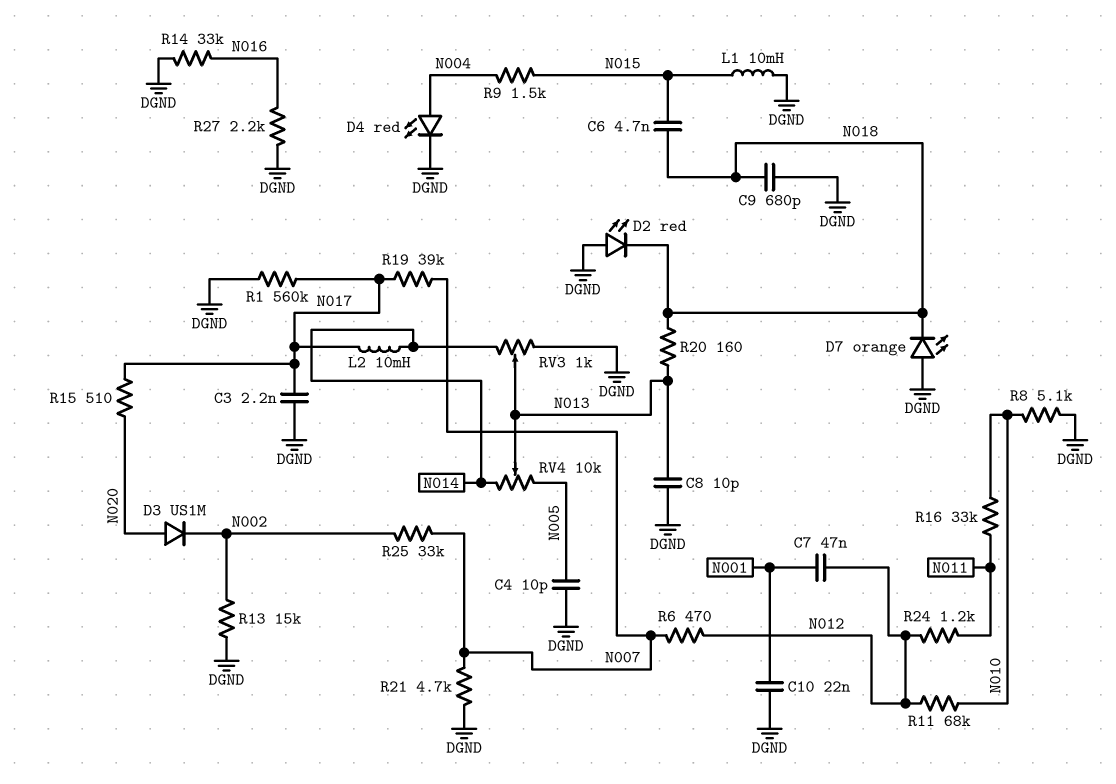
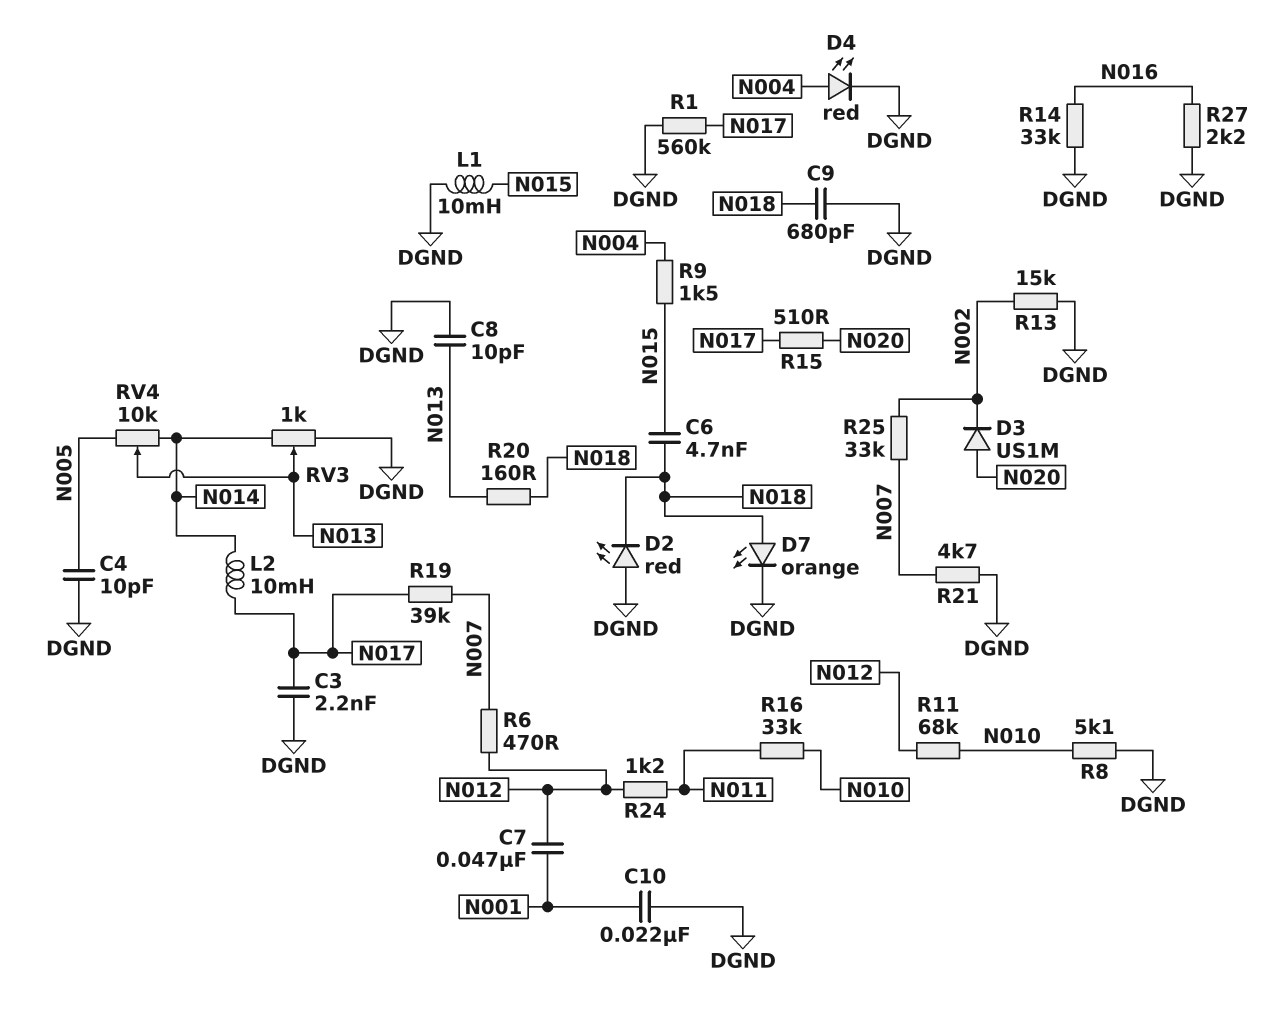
D7: LED orange (A DGND, K N018) -> LED orange (A N018, K DGND)

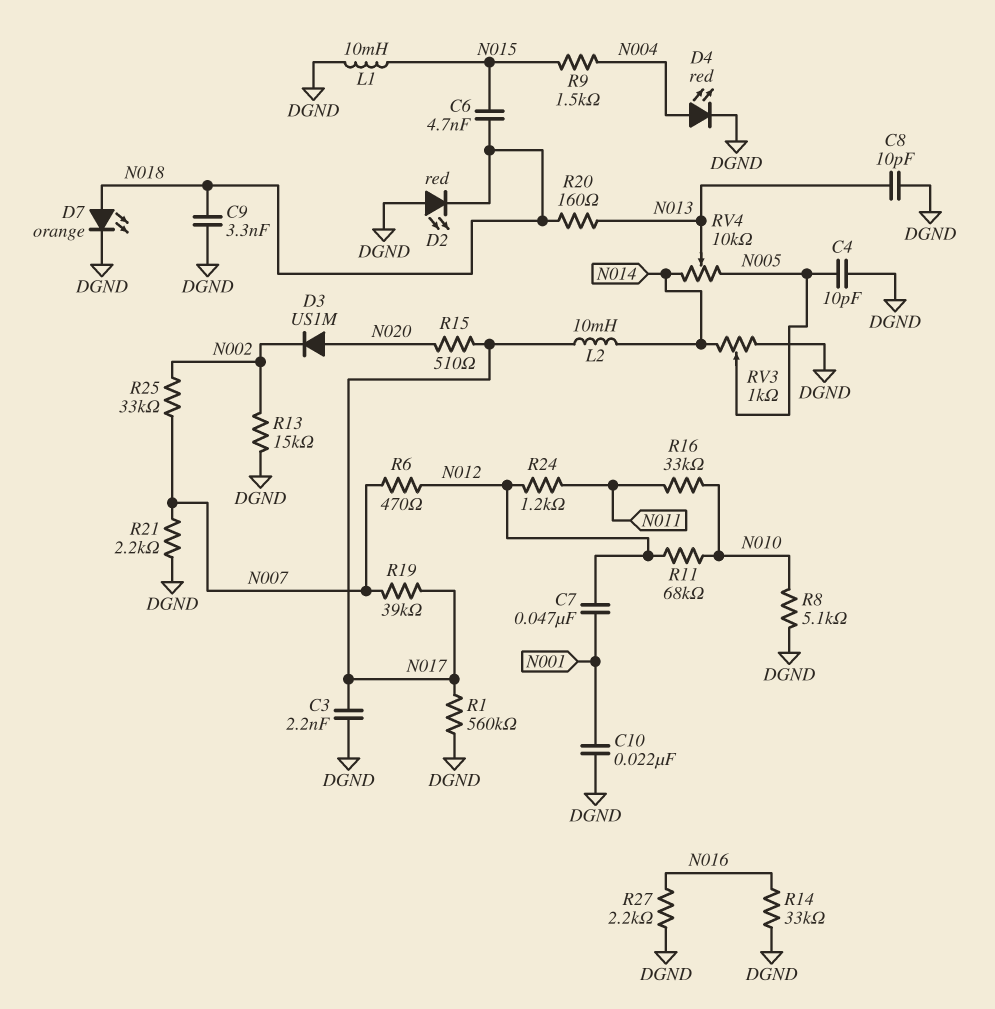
C9: 680pF (DGND, N018) -> 3.3nF (DGND, N018)
R21: 4.7k (DGND, N007) -> 2.2k (DGND, N007)
RV3: 1k (DGND, N014, wiper N013) -> 1k (DGND, N014, wiper N005)

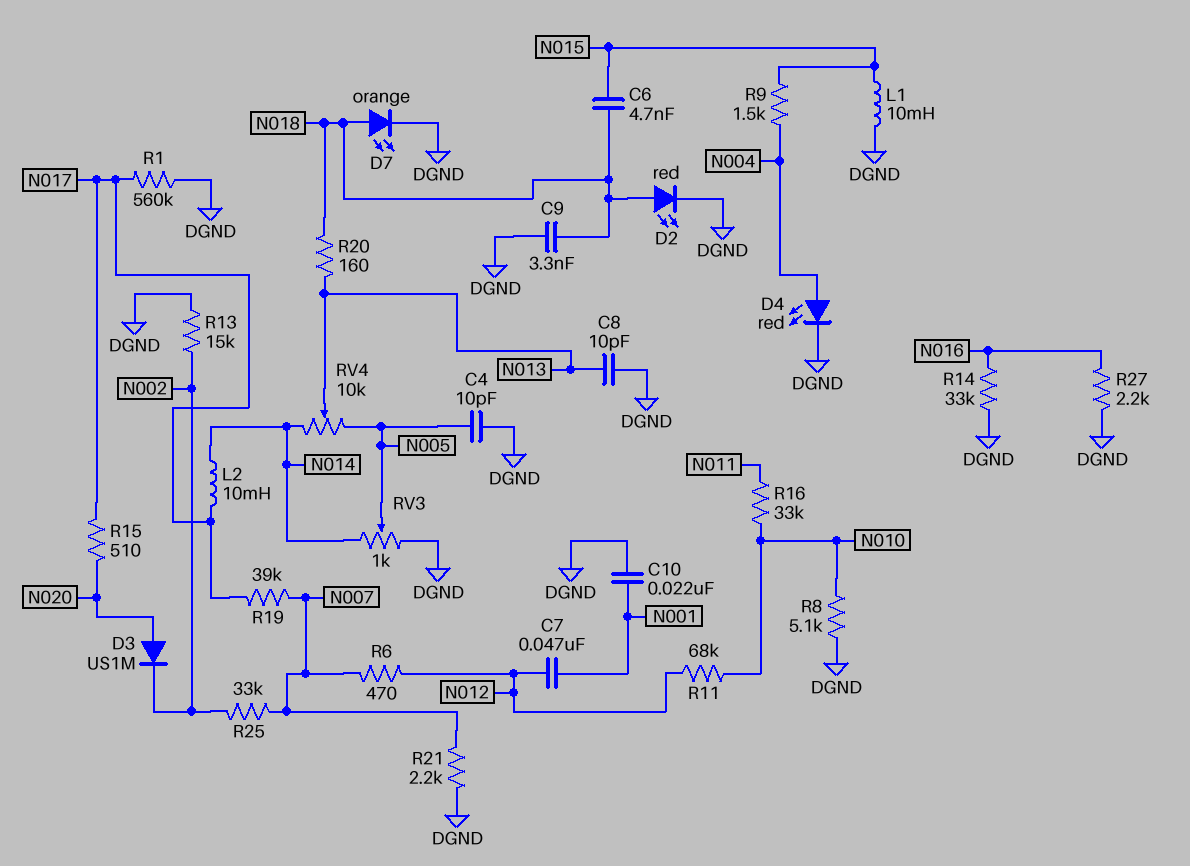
C3: 2.2nF (DGND, N017) -> none
D2: LED red (A DGND, K N018) -> LED red (A N018, K DGND)
R24: 1.2k (N011, N012) -> none

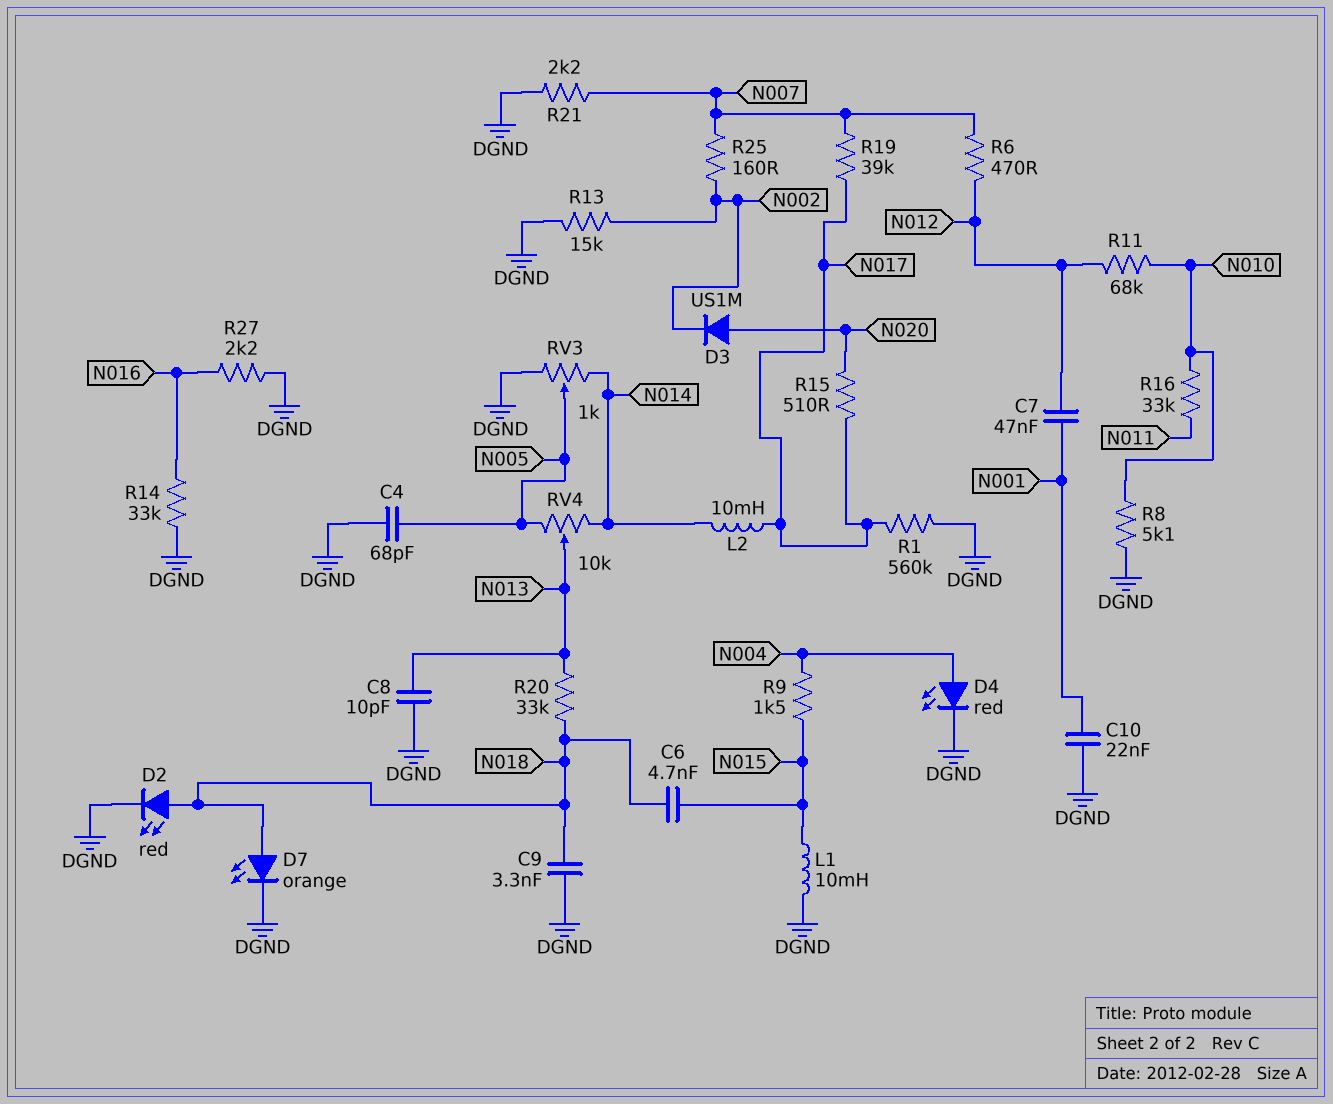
C4: 10pF (DGND, N005) -> 68pF (DGND, N005)
R20: 160 (N013, N018) -> 33k (N013, N018)
R25: 33k (N002, N007) -> 160 (N002, N007)

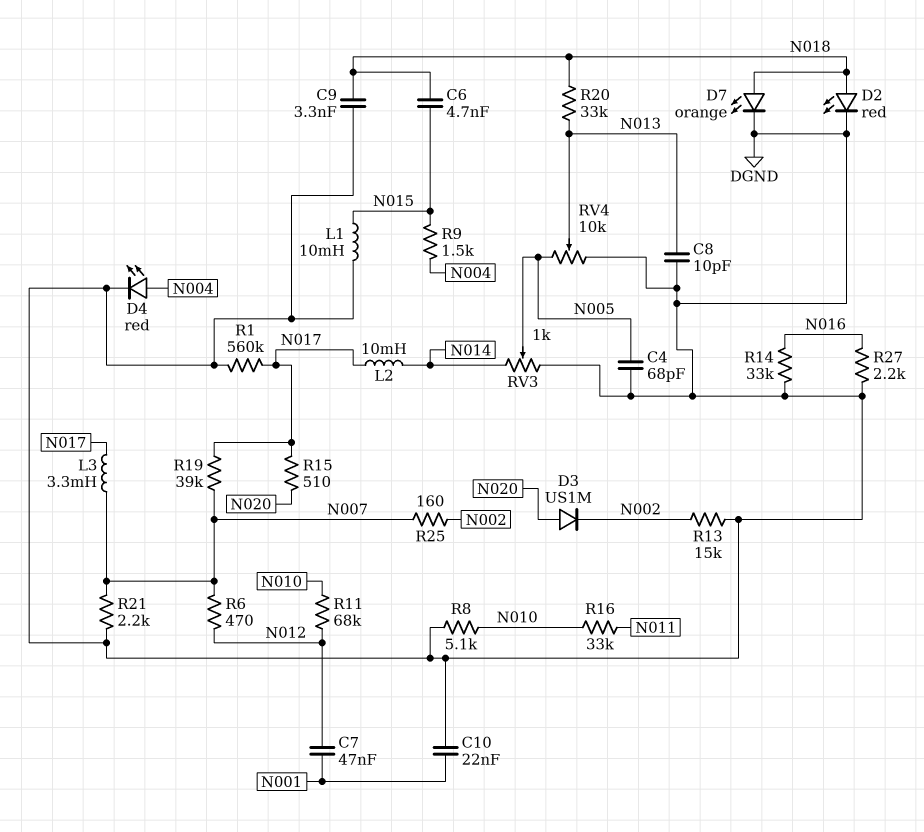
L3: none -> 3.3mH (N007, N017)
RV4: 10k (N005, N014, wiper N013) -> 10k (DGND, N005, wiper N013)

